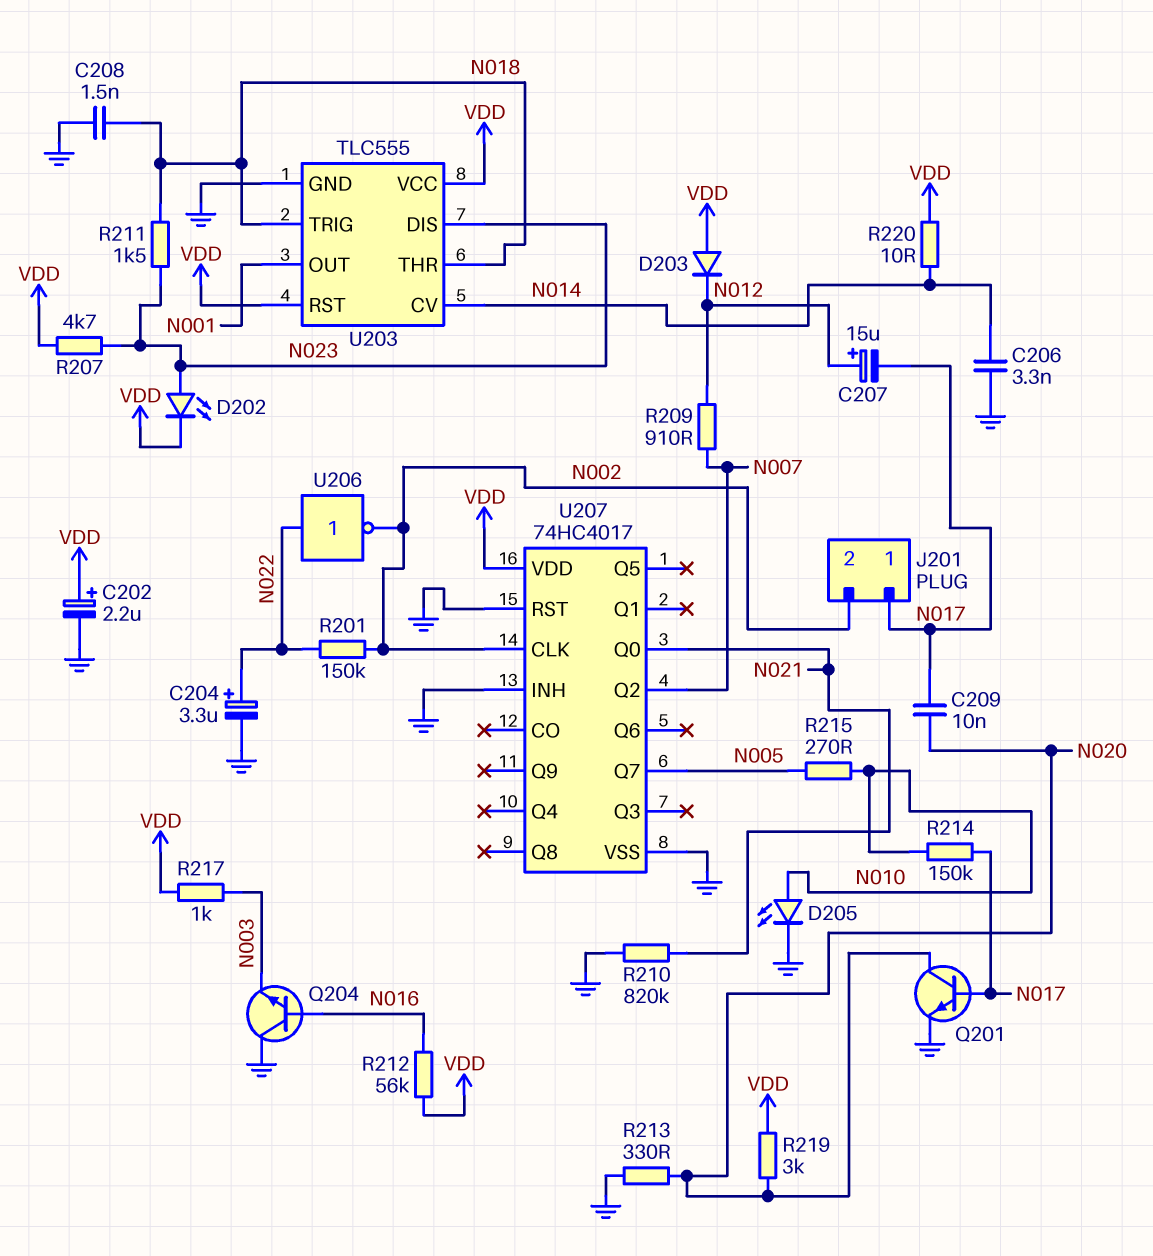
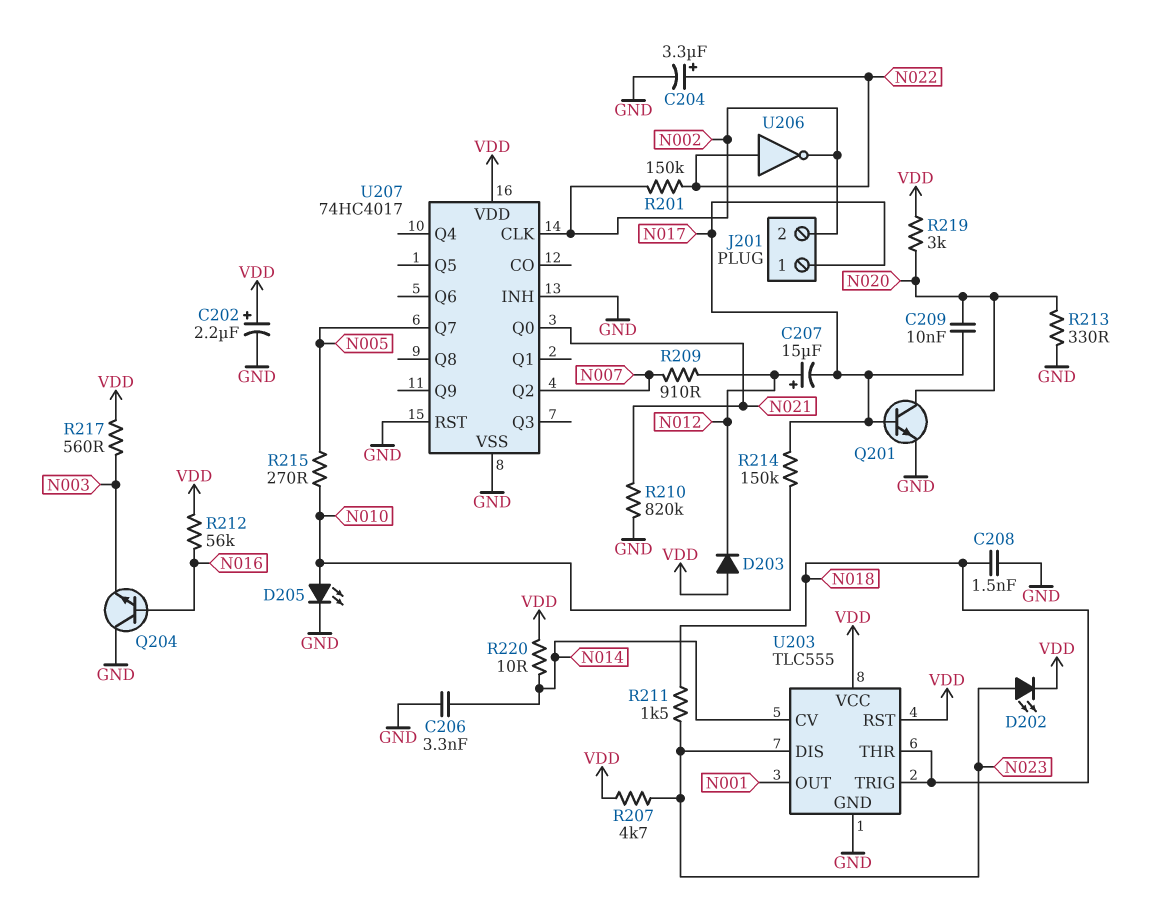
R217: 1k (N003, VDD) -> 560 (N003, VDD)

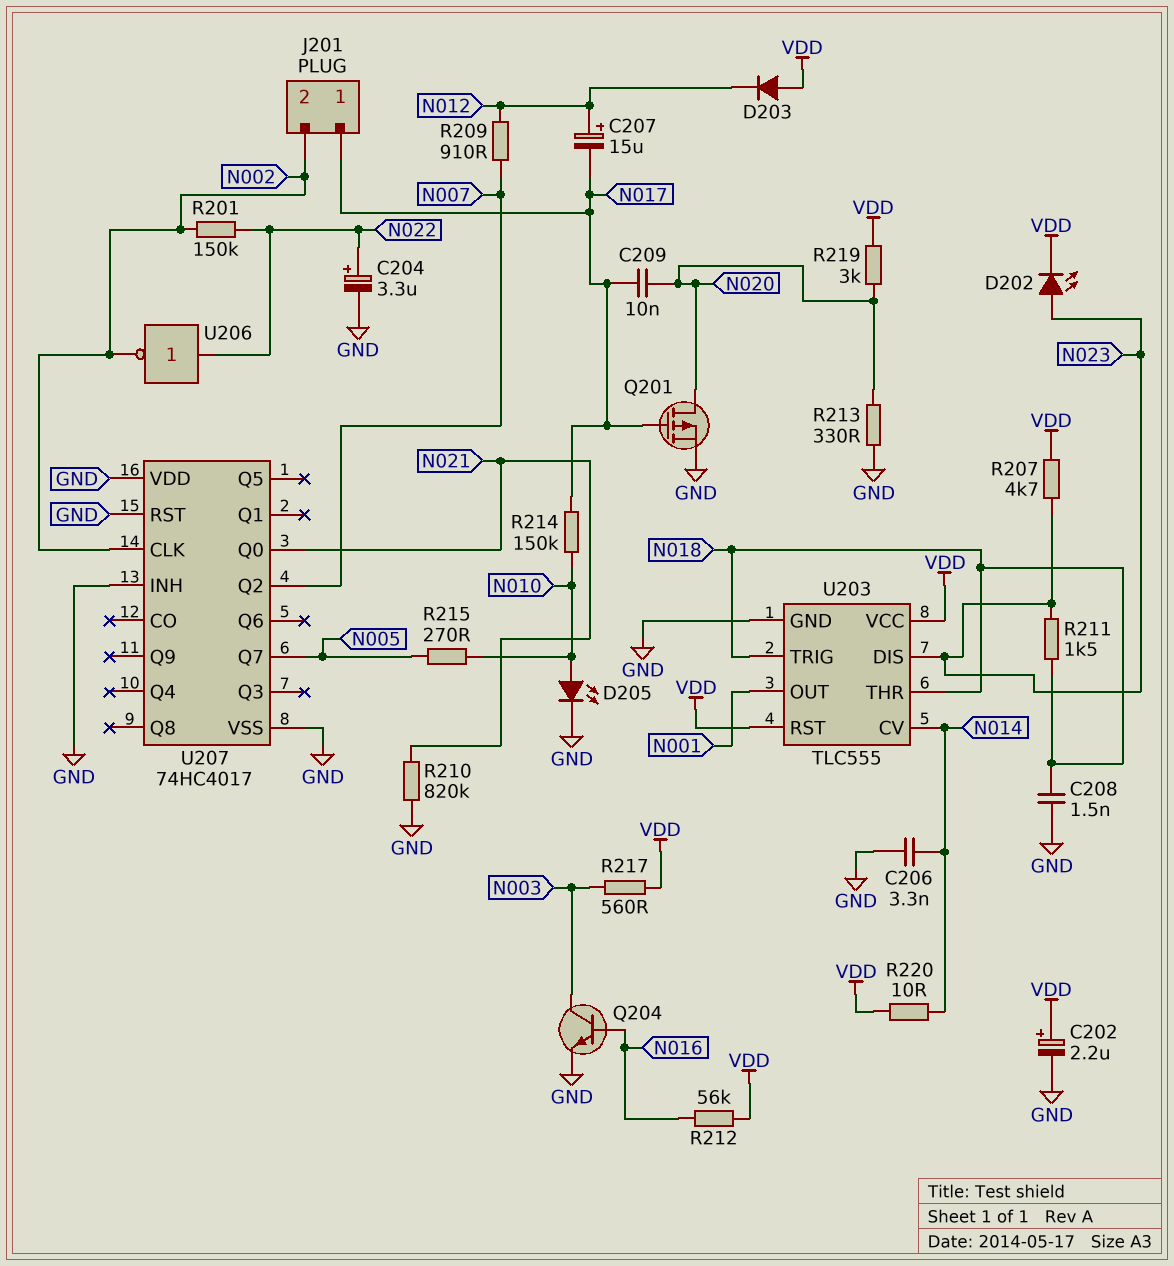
Q201: NPN (B N017, C N020, E GND) -> PMOS (G N017, D N020, S GND)
Q204: NPN (B N016, C GND, E N003) -> NPN (B N016, C N003, E GND)
U207 pin VDD: VDD -> GND

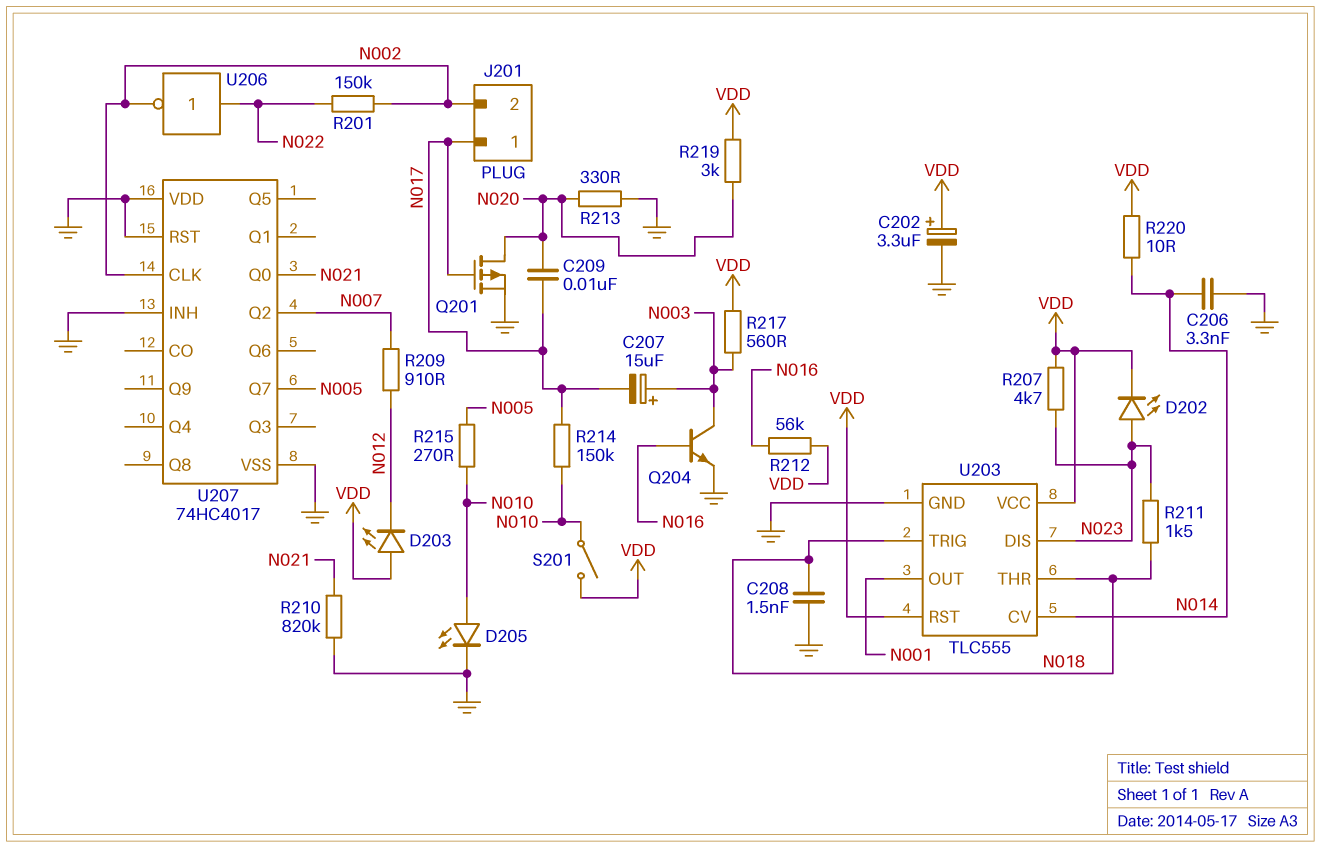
C202: 2.2uF (plus VDD, minus GND) -> 3.3uF (plus VDD, minus GND)
C204: 3.3uF (plus N022, minus GND) -> none
C207: 15uF (plus N012, minus N017) -> 15uF (plus N003, minus N017)
D203: diode (A VDD, K N012) -> LED (A VDD, K N012)
S201: none -> switch (N010, VDD)

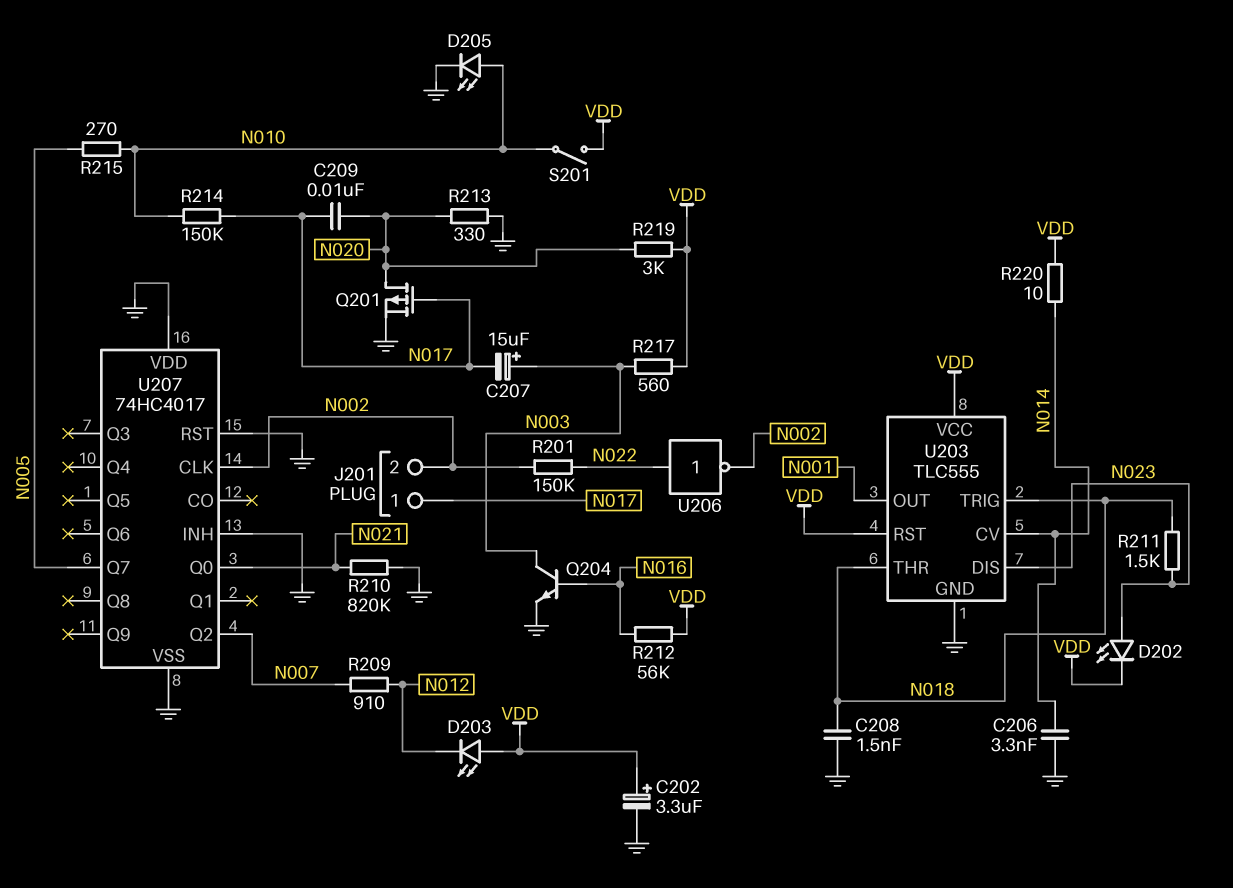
R207: 4.7k (N023, VDD) -> none

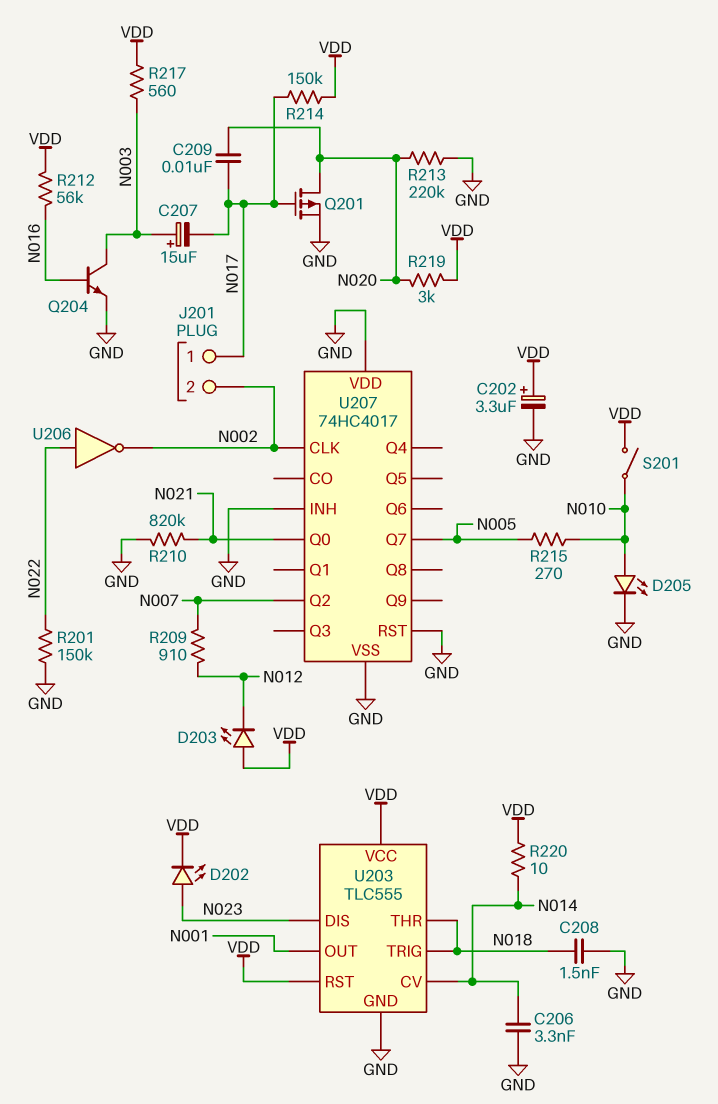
R201: 150k (N002, N022) -> 150k (GND, N022)
R211: 1.5k (N018, N023) -> none
R213: 330 (GND, N020) -> 220k (GND, N020)
R214: 150k (N010, N017) -> 150k (N017, VDD)

